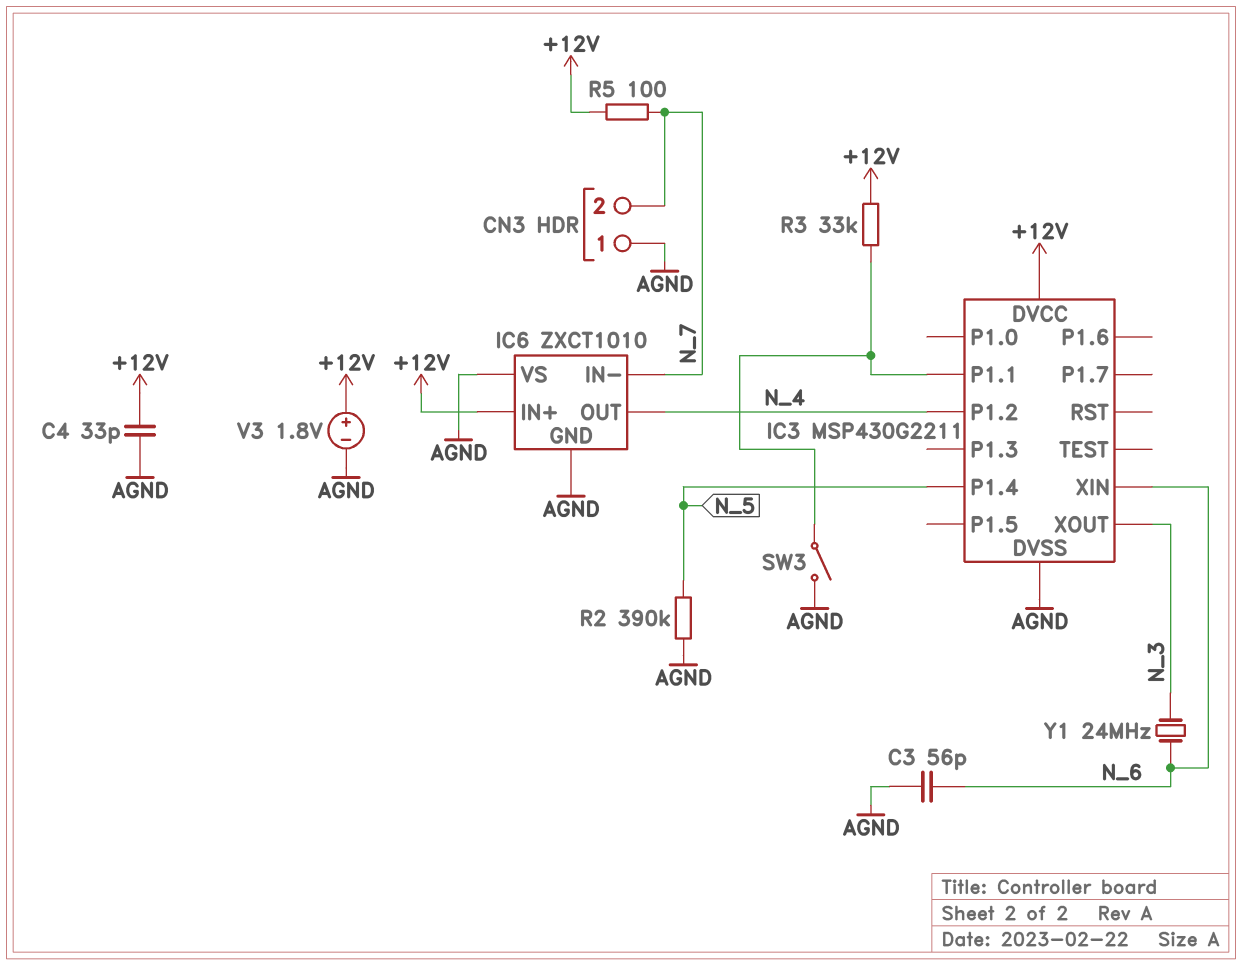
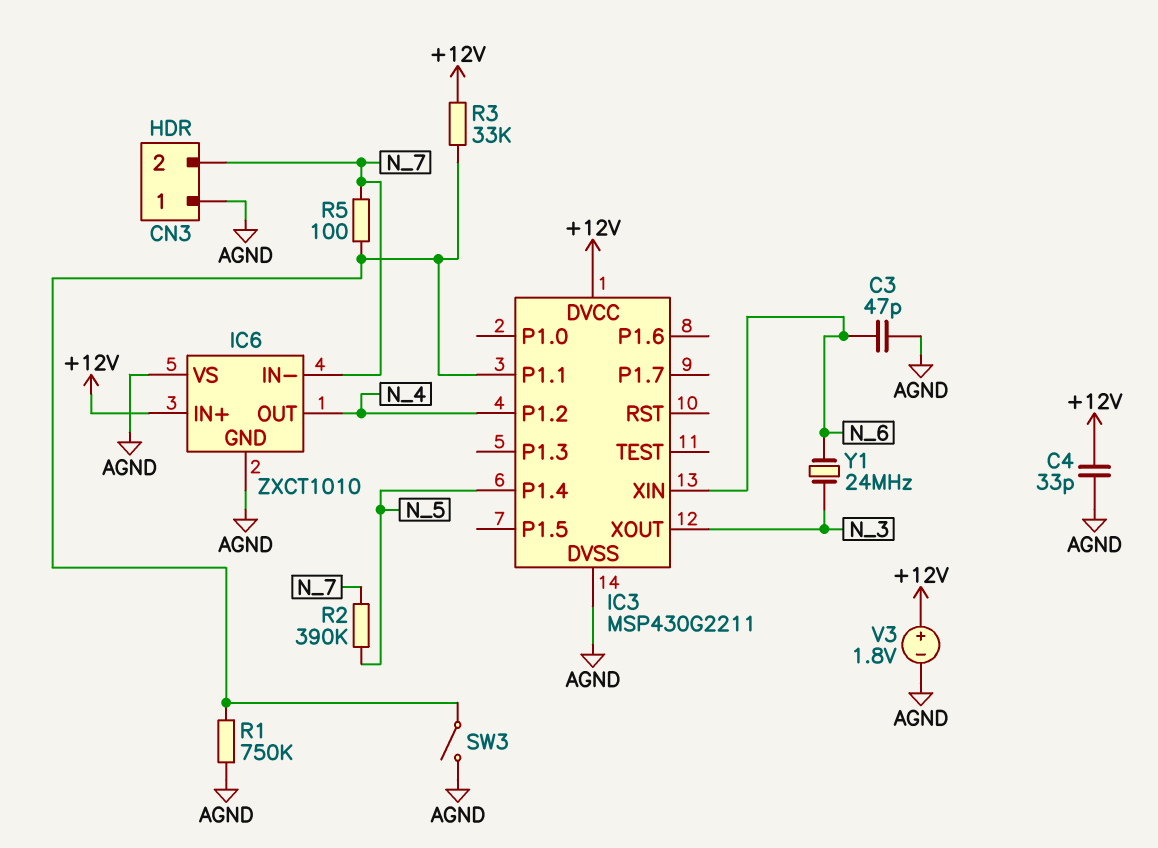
C3: 56pF (AGND, N_6) -> 47pF (AGND, N_6)
R1: none -> 750k (AGND, IC3/P1.1)
R2: 390k (AGND, N_5) -> 390k (N_5, N_7)
R5: 100 (+12V, N_7) -> 100 (IC3/P1.1, N_7)

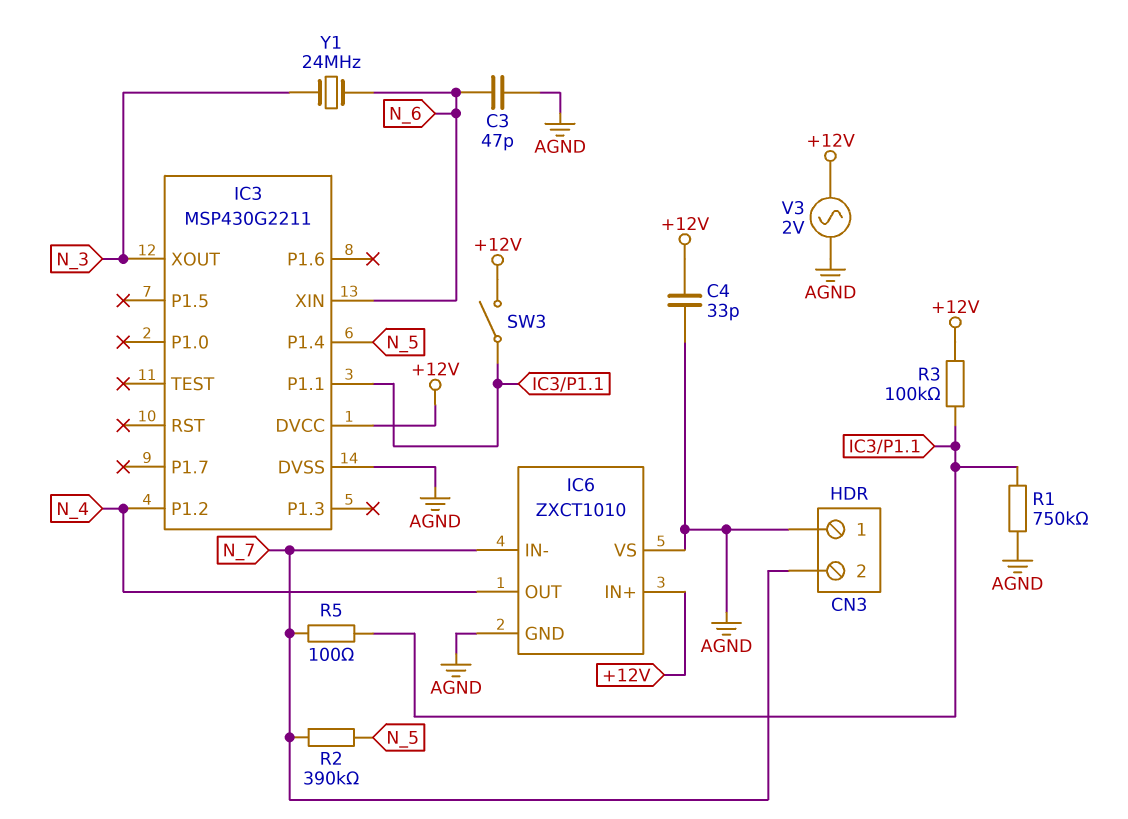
R3: 33k (+12V, IC3/P1.1) -> 100k (+12V, IC3/P1.1)
SW3: switch (AGND, IC3/P1.1) -> switch (+12V, IC3/P1.1)
V3: 1.8V (plus +12V, minus AGND) -> AC 2V (+12V, AGND)

